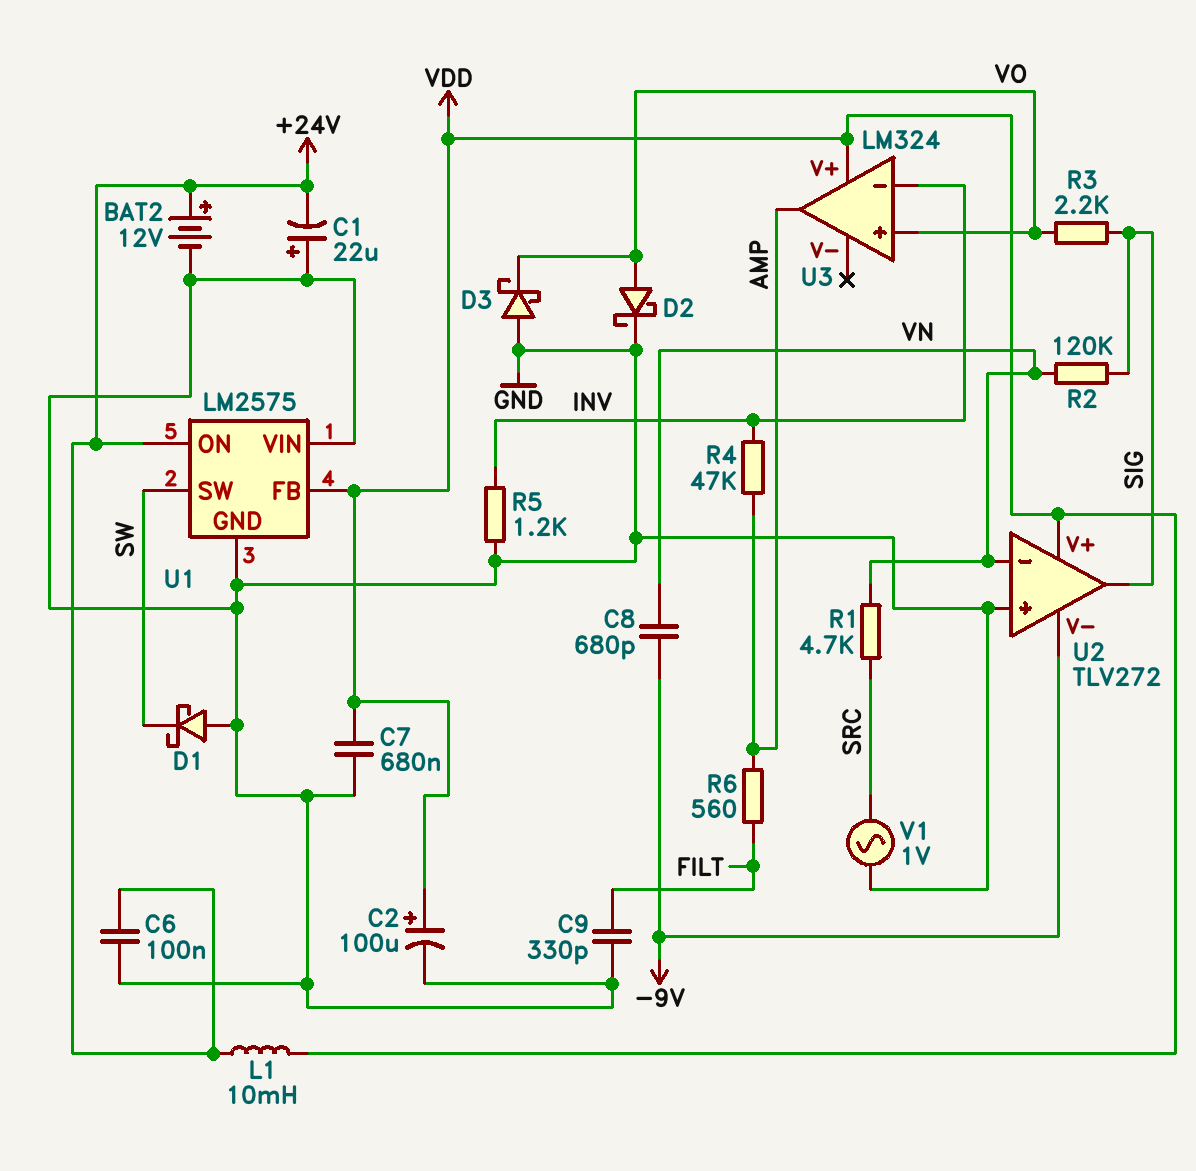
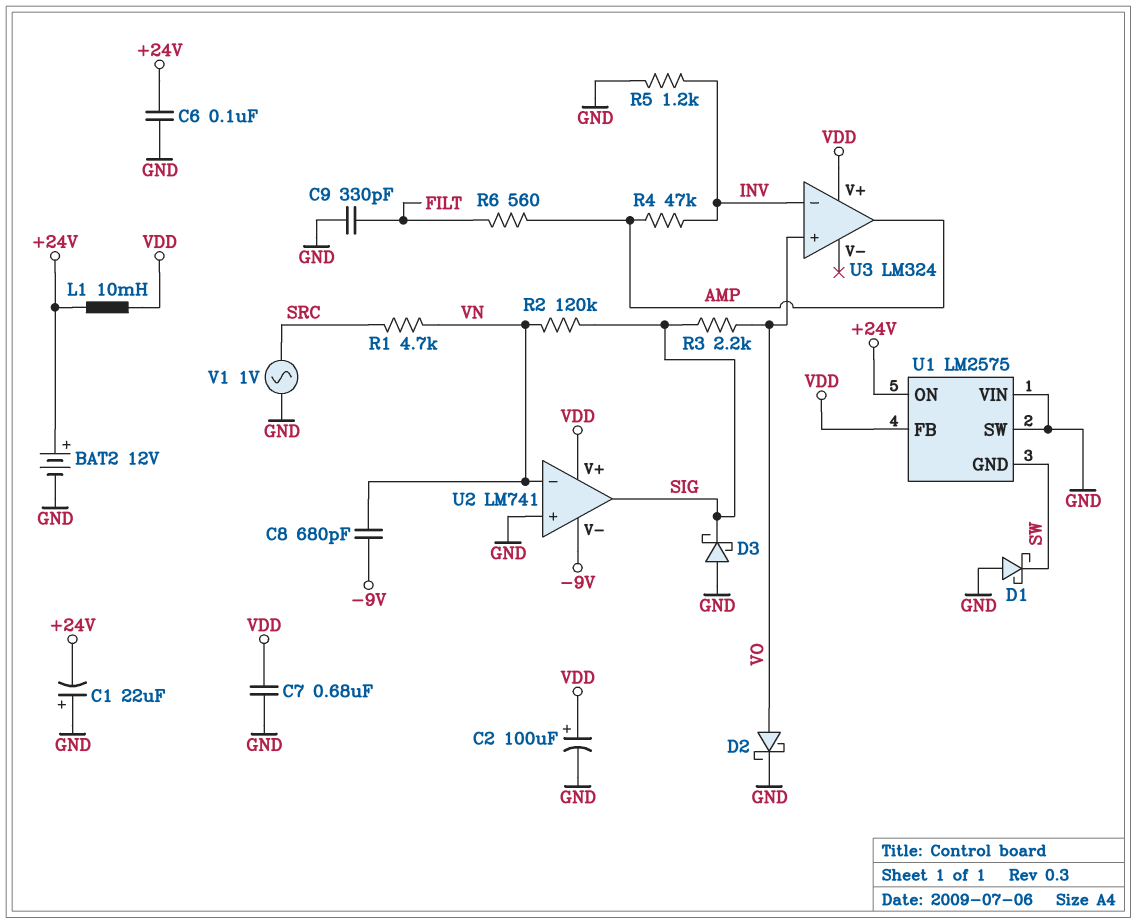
D3: schottky (A GND, K VO) -> schottky (A GND, K SIG)
U1 pin GND: GND -> SW
U1 pin SW: SW -> GND
U2: TLV272 -> LM741

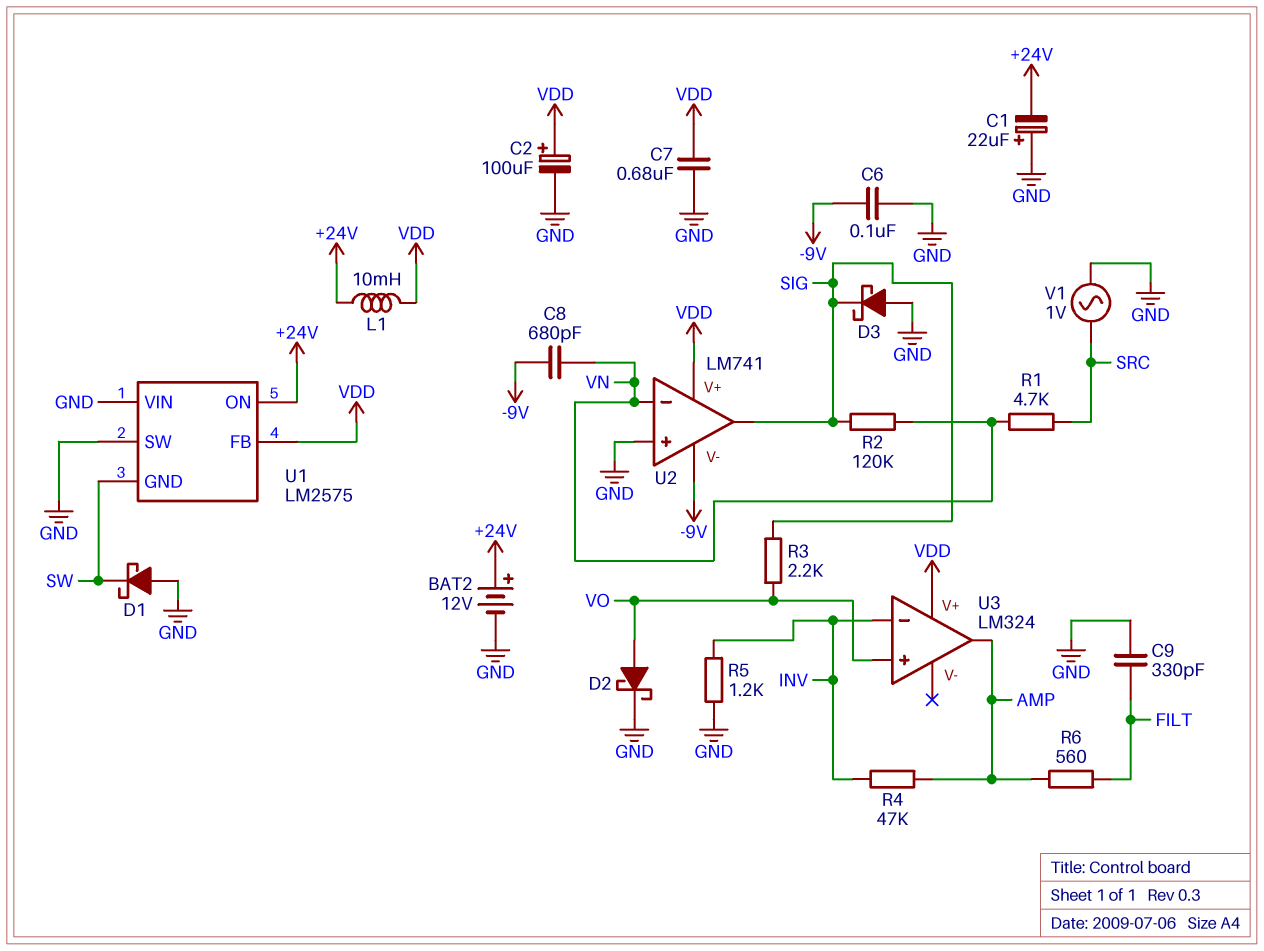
C6: 100nF (+24V, GND) -> 100nF (-9V, GND)

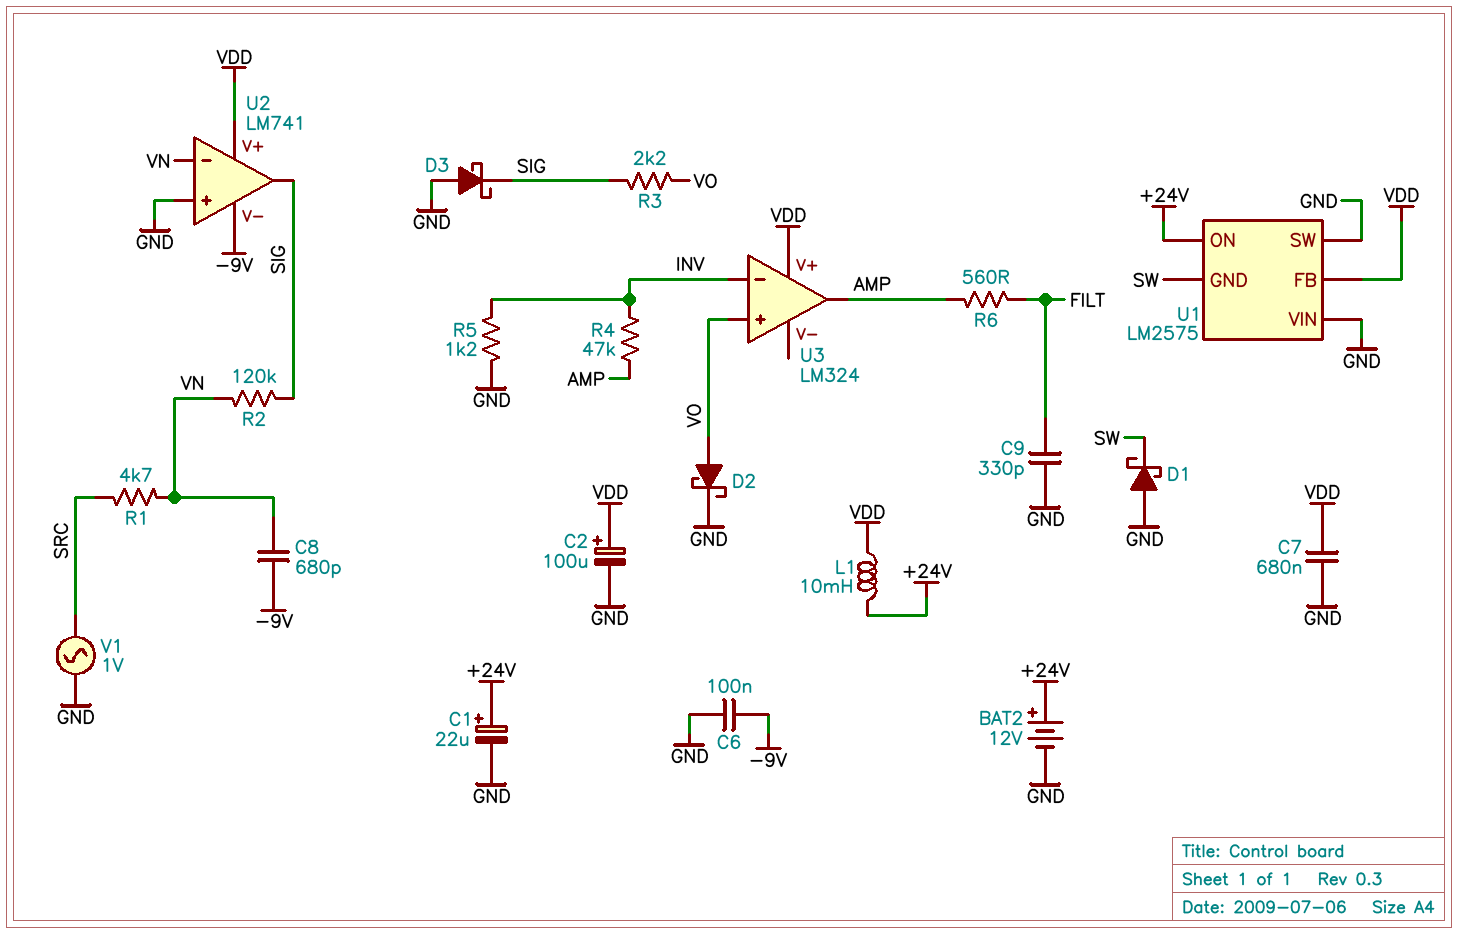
C1: 22uF (plus GND, minus +24V) -> 22uF (plus +24V, minus GND)

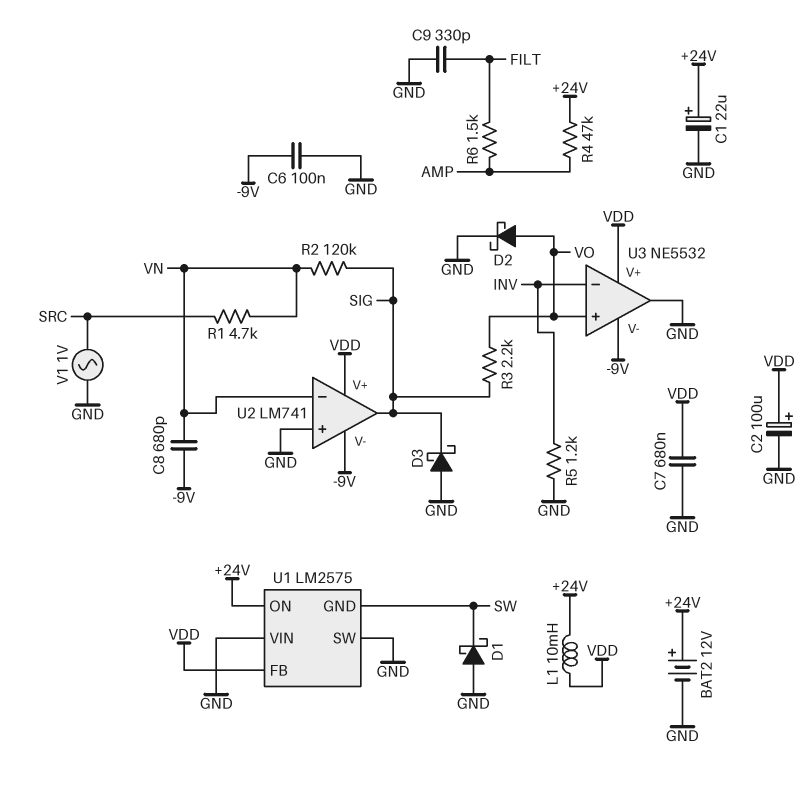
R4: 47k (AMP, INV) -> 47k (+24V, AMP)
R6: 560 (AMP, FILT) -> 1.5k (AMP, FILT)
U3: LM324 -> NE5532
U3 pin V-: none -> -9V
U3 pin out: AMP -> GND

